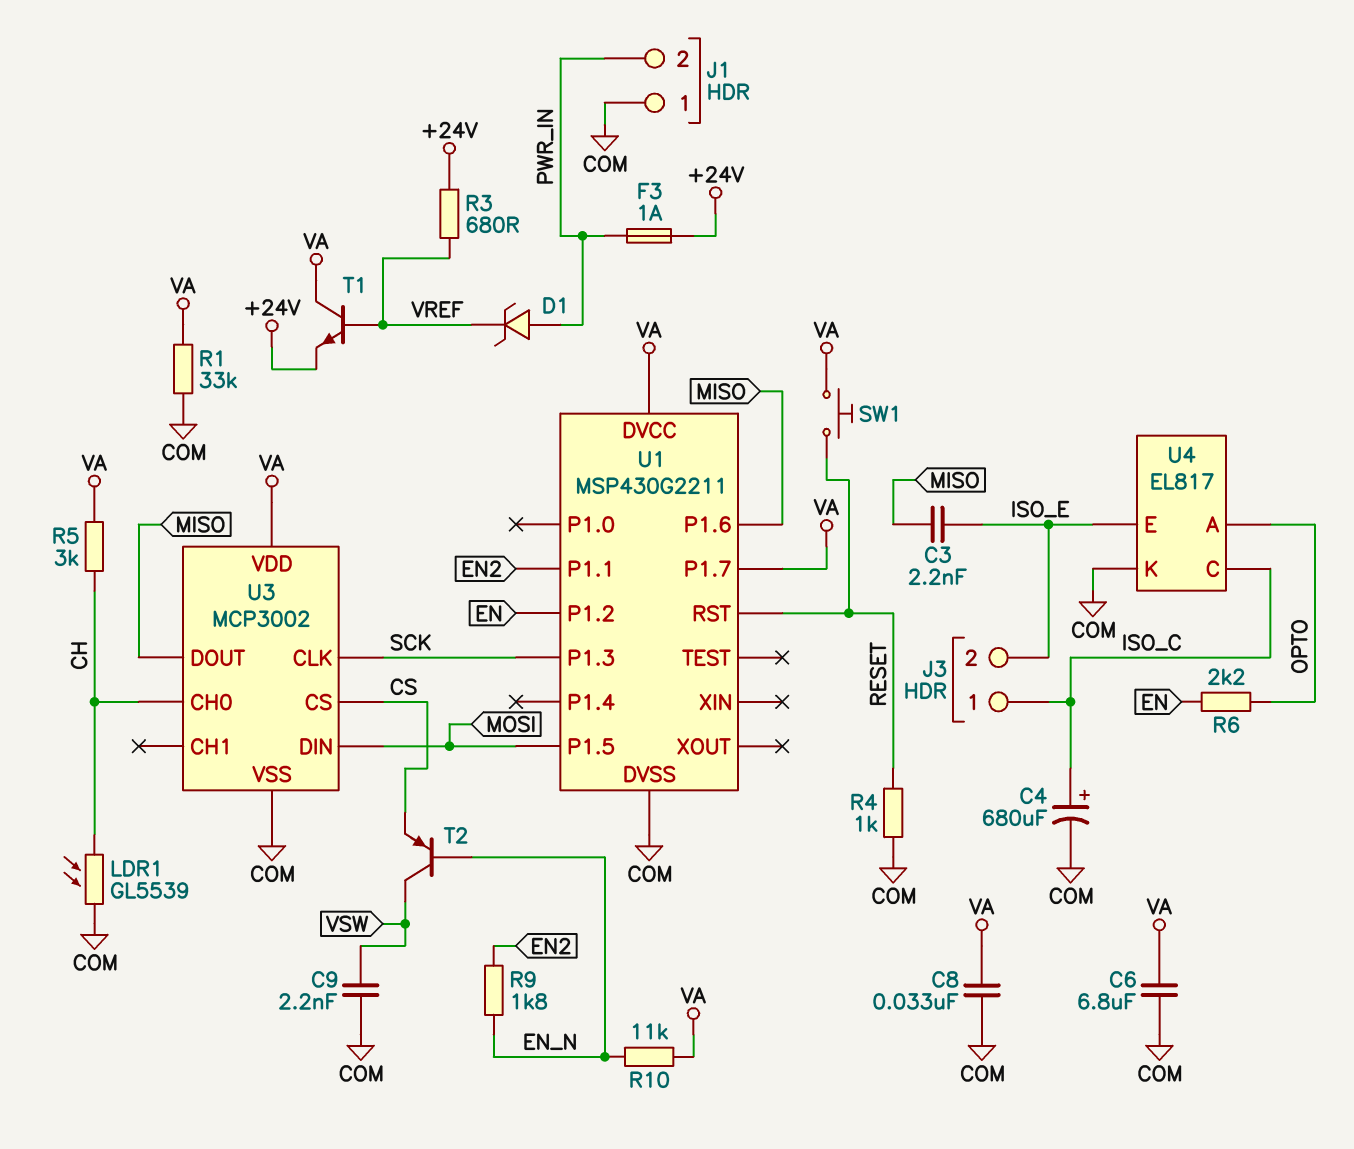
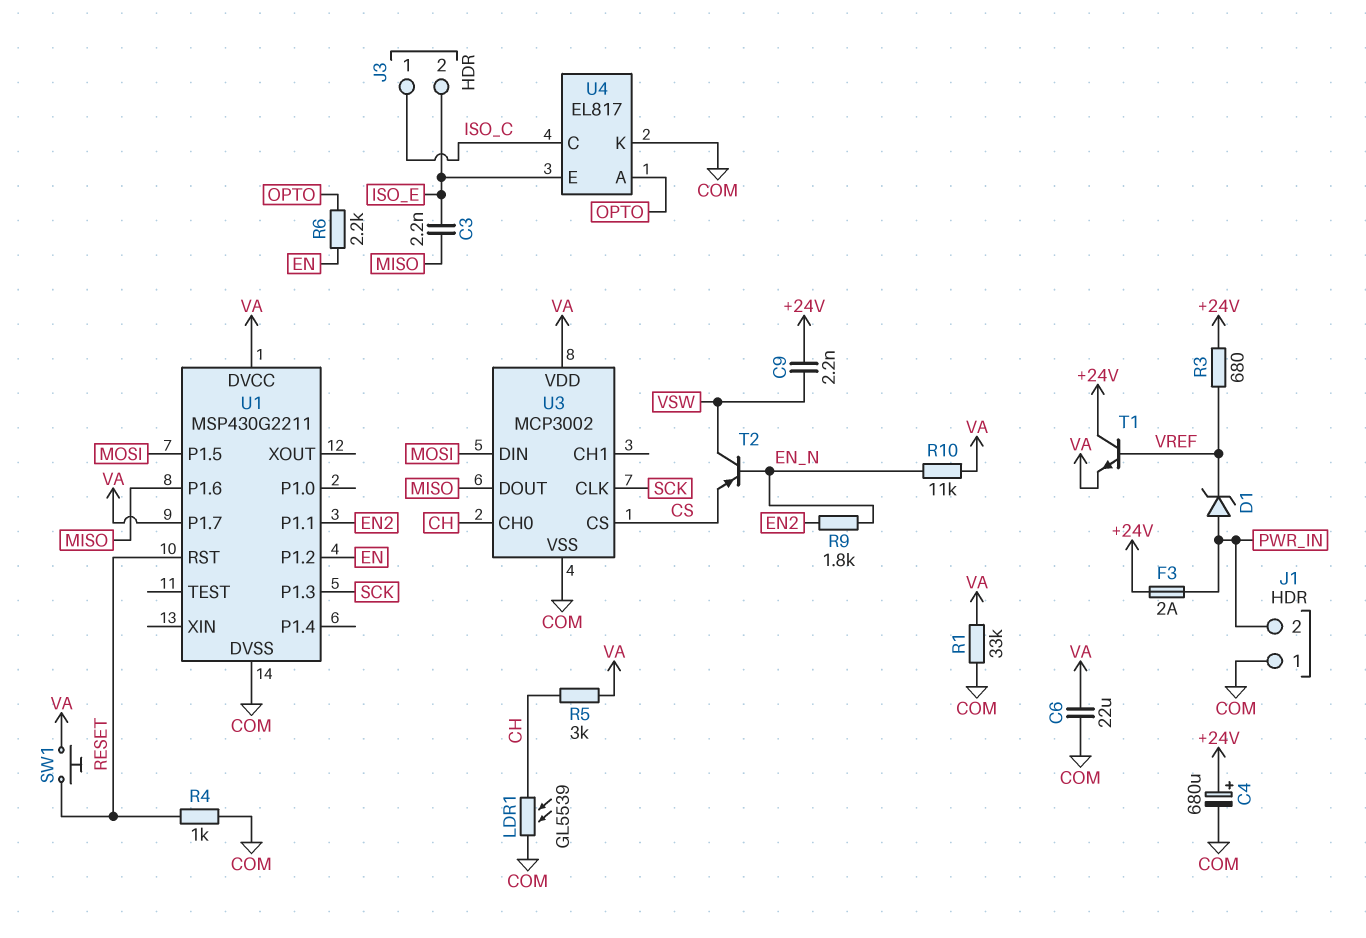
C4: 680uF (plus ISO_C, minus COM) -> 680uF (plus +24V, minus COM)
C6: 6.8uF (COM, VA) -> 22uF (COM, VA)
C8: 33nF (COM, VA) -> none
C9: 2.2nF (COM, VSW) -> 2.2nF (+24V, VSW)
F3: 1A (+24V, PWR_IN) -> 2A (+24V, PWR_IN)
T1: NPN (B VREF, C VA, E +24V) -> NPN (B VREF, C +24V, E VA)

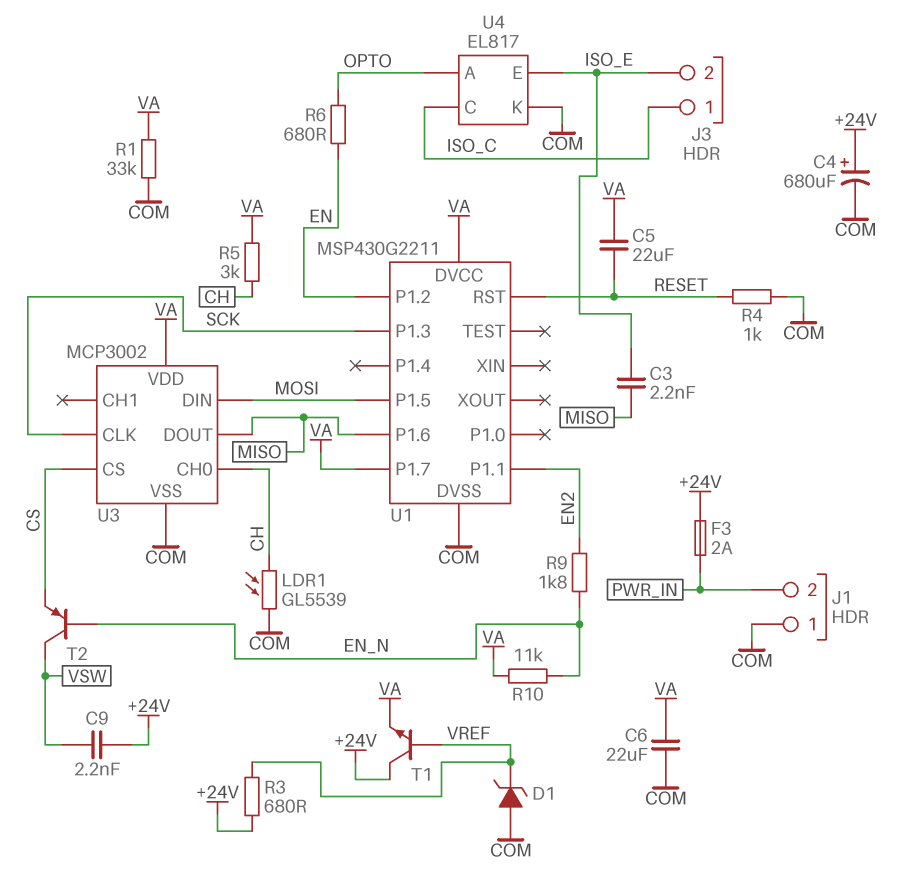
C5: none -> 22uF (RESET, VA)
D1: zener (A PWR_IN, K VREF) -> zener (A COM, K VREF)
R6: 2.2k (EN, OPTO) -> 680 (EN, OPTO)
SW1: button (RESET, VA) -> none

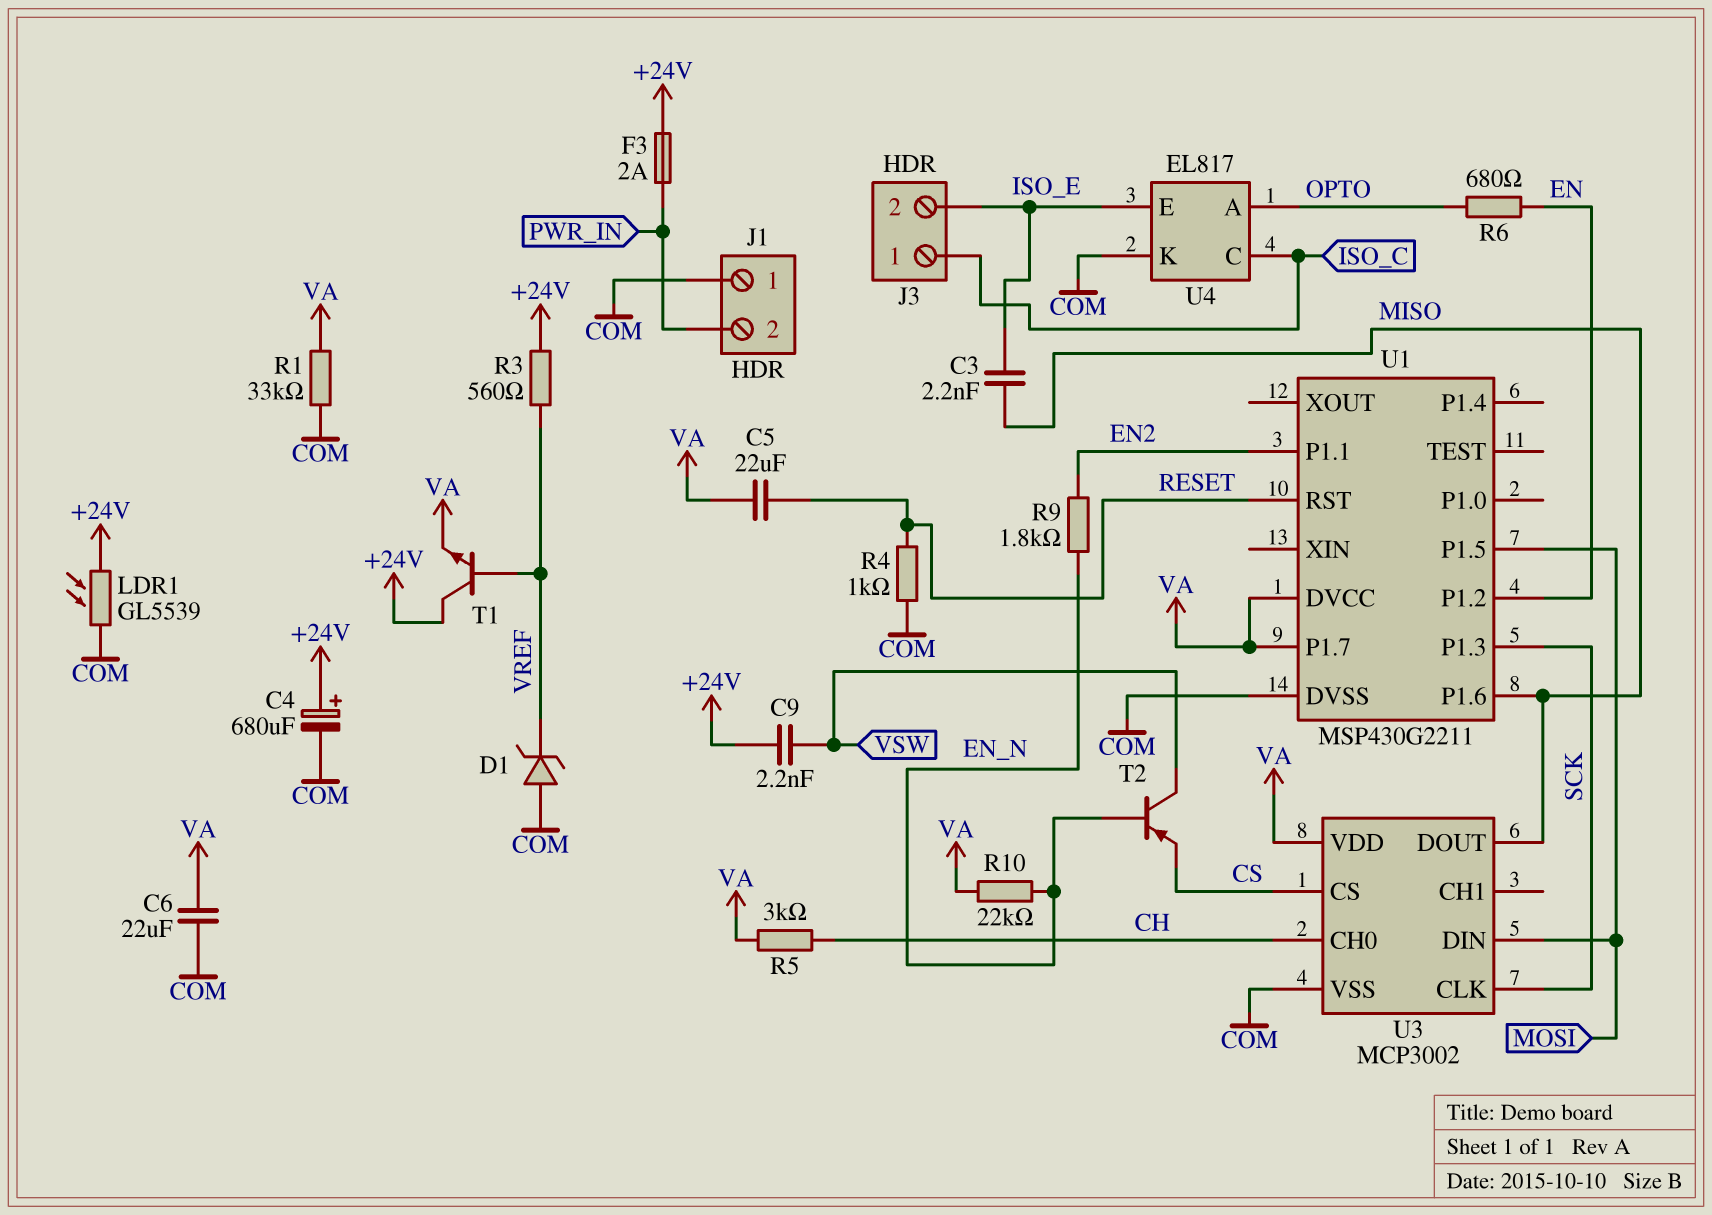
LDR1: GL5539 (CH, COM) -> GL5539 (+24V, COM)
R3: 680 (+24V, VREF) -> 560 (+24V, VREF)
R10: 11k (EN_N, VA) -> 22k (EN_N, VA)

